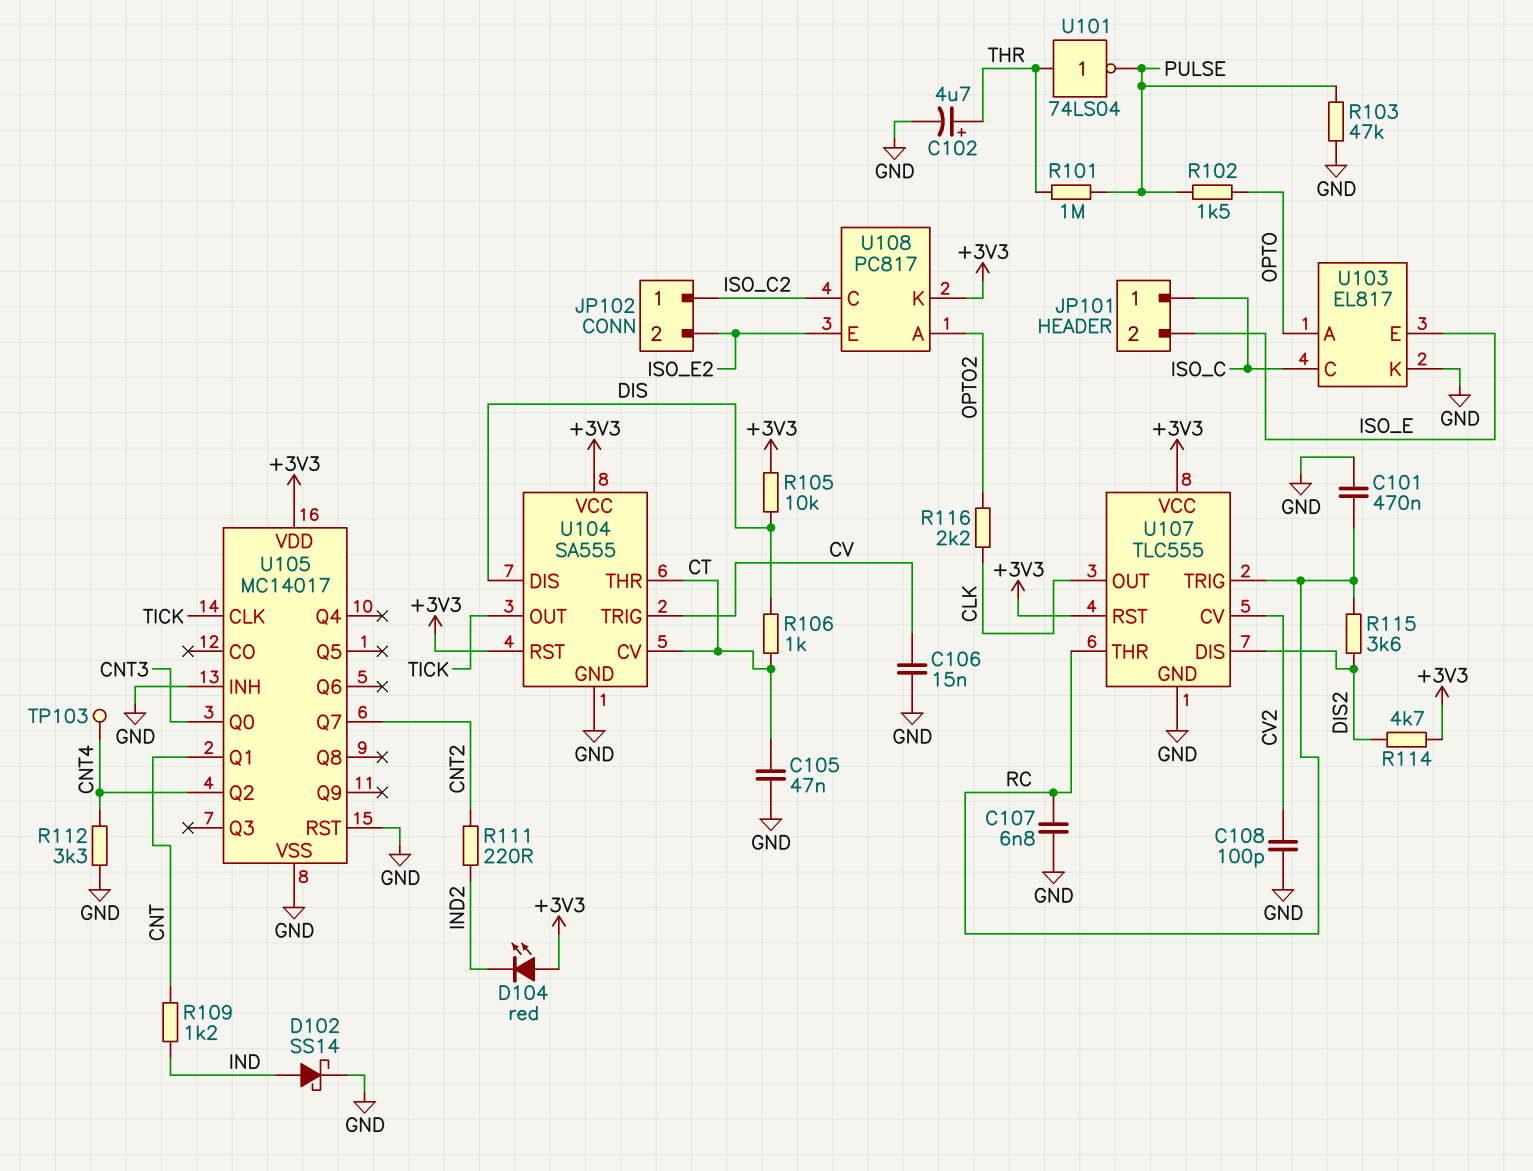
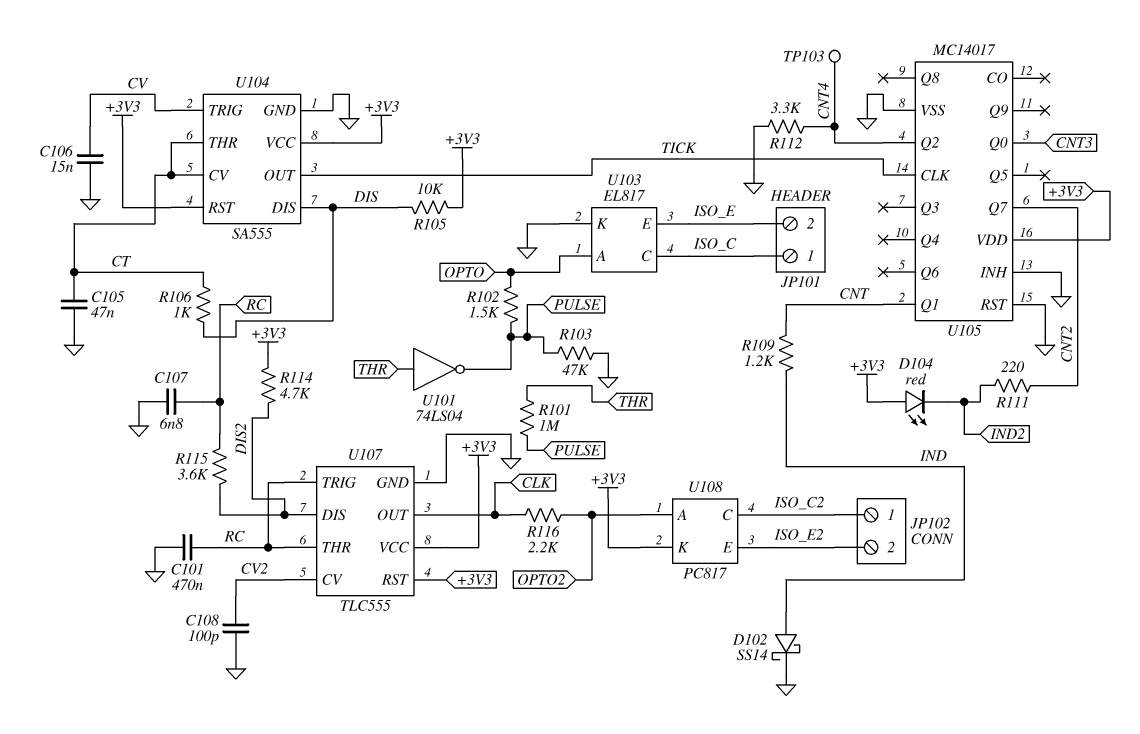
C102: 4.7uF (plus THR, minus GND) -> none

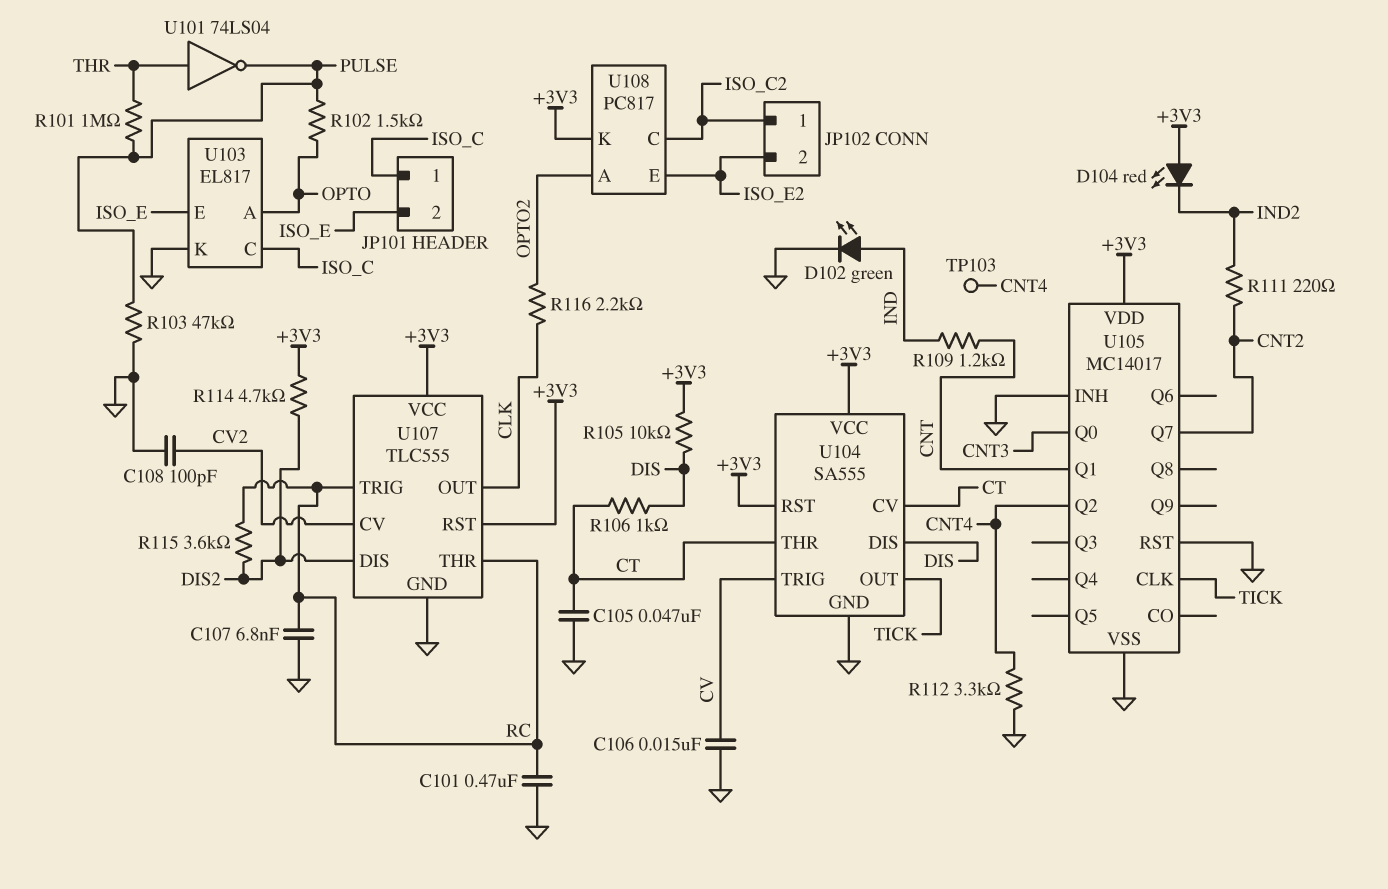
D102: schottky SS14 (A IND, K GND) -> LED green (A IND, K GND)

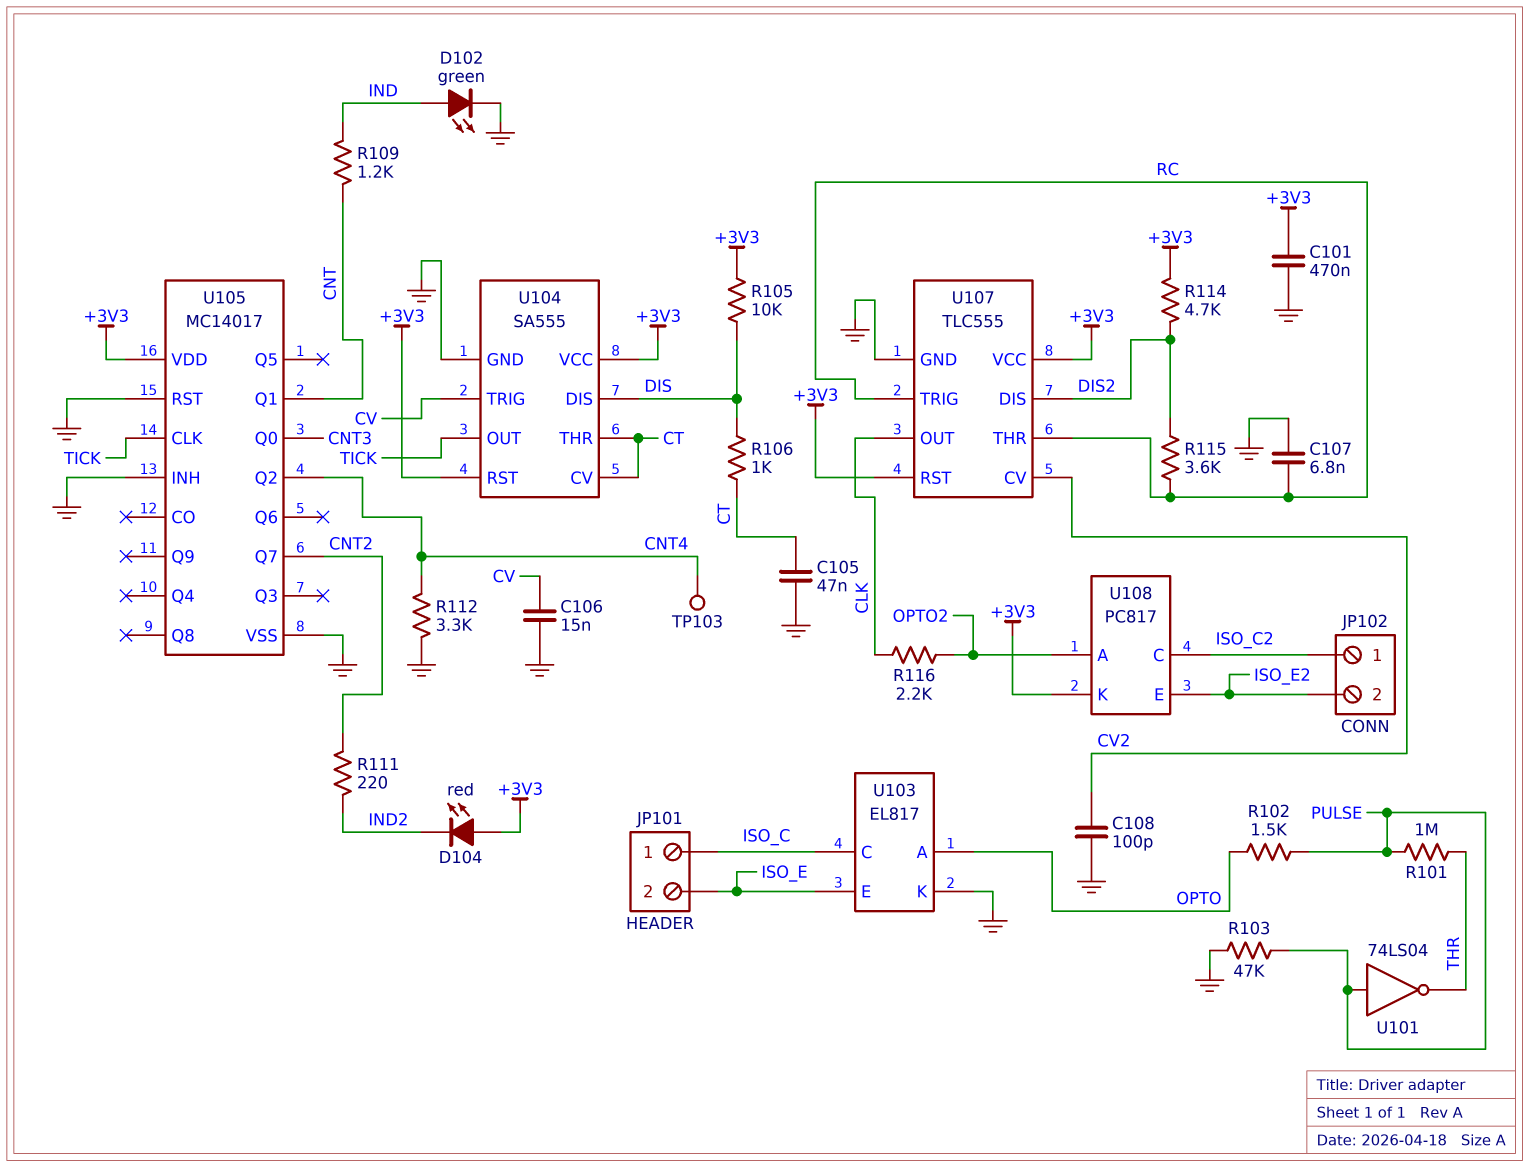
C101: 470nF (GND, RC) -> 470nF (+3V3, GND)
U101: NOT 74LS04 (in THR, out PULSE) -> NOT 74LS04 (in PULSE, out THR)

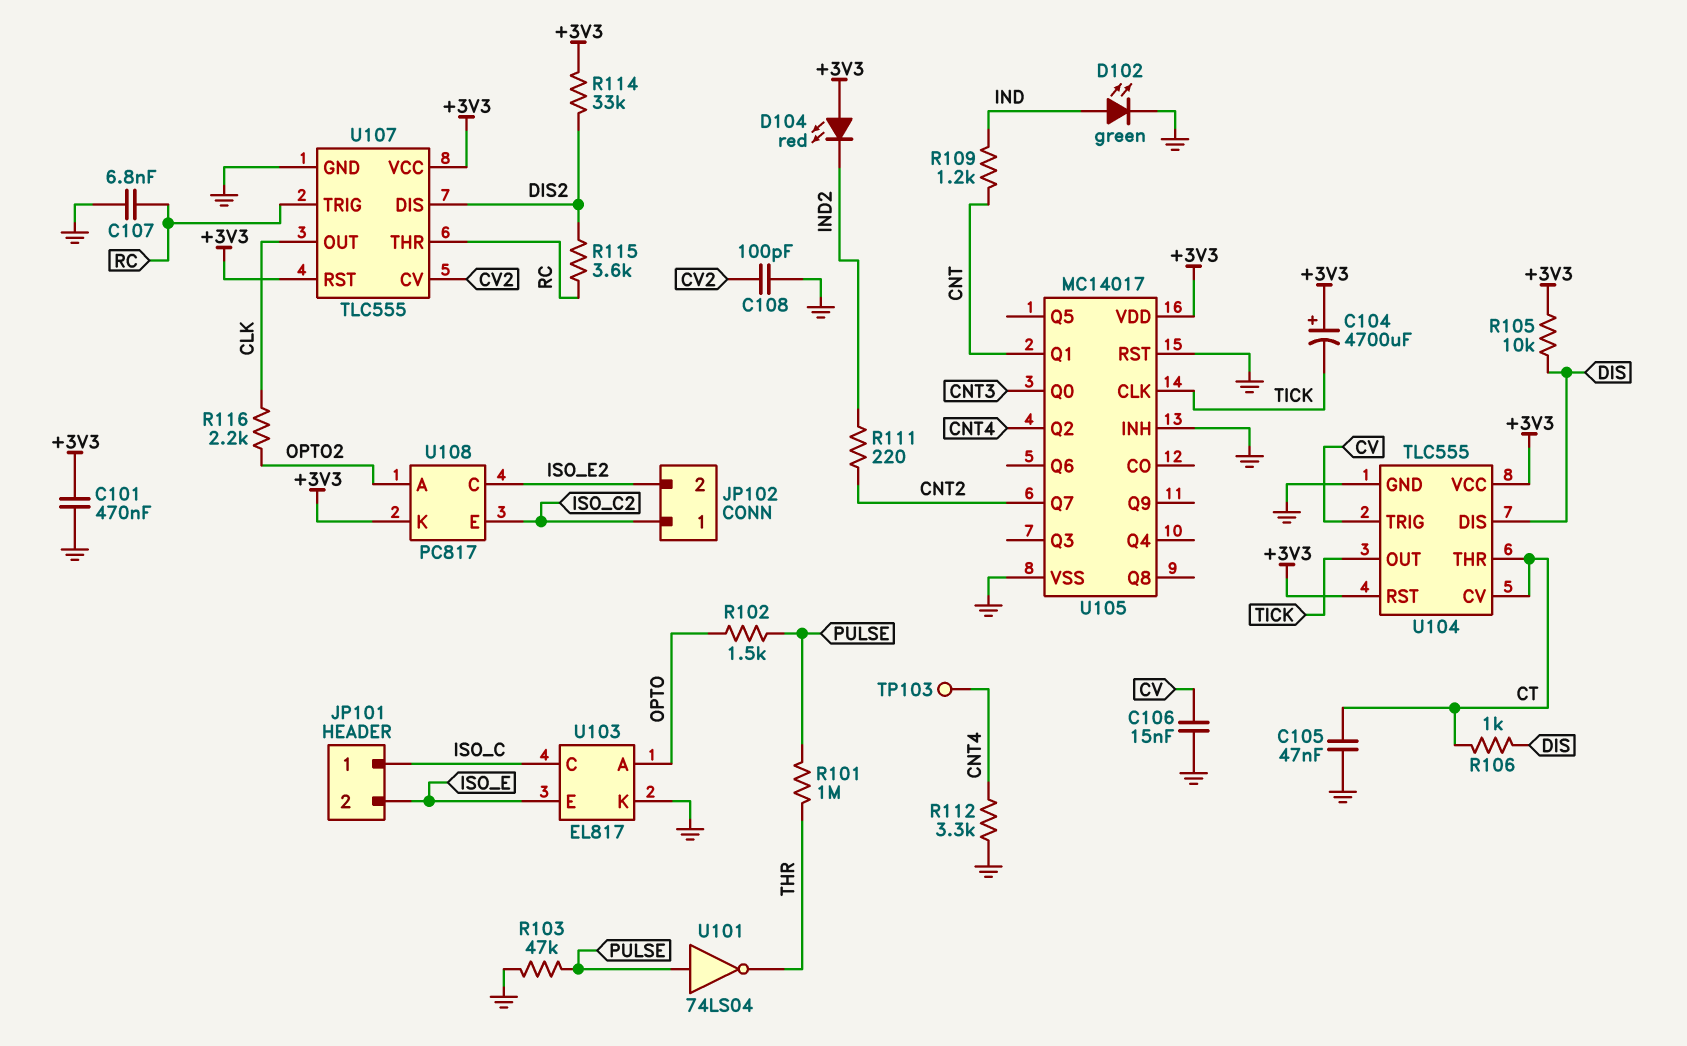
C104: none -> 4700uF (plus +3V3, minus TICK)
R114: 4.7k (+3V3, DIS2) -> 33k (+3V3, DIS2)
U104: SA555 -> TLC555
U108 pin C: ISO_C2 -> ISO_E2
U108 pin E: ISO_E2 -> ISO_C2

